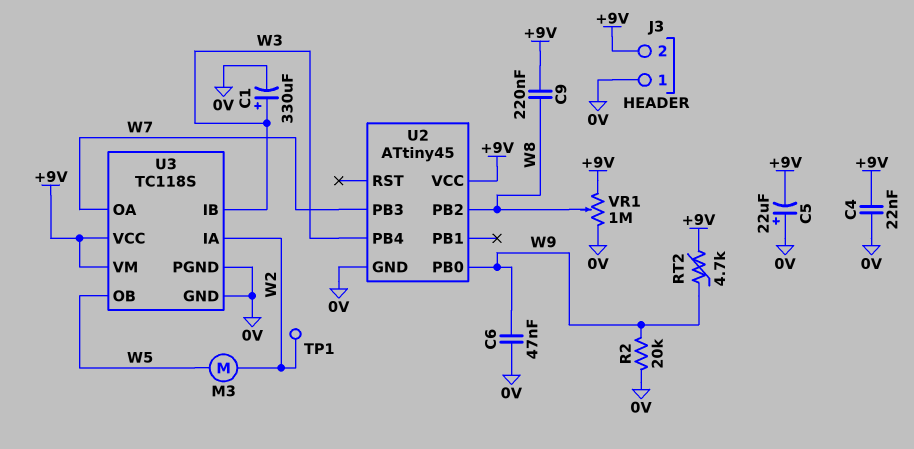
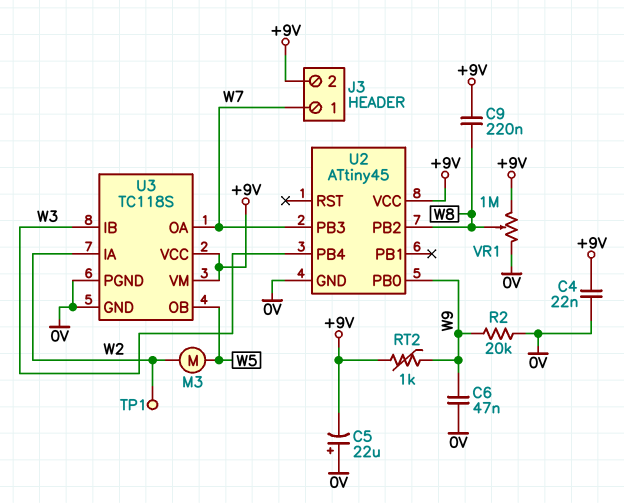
C1: 330uF (plus W3, minus 0V) -> none
J3 pin 1: 0V -> W7
RT2: 4.7k (+9V, W9) -> 1k (+9V, W9)

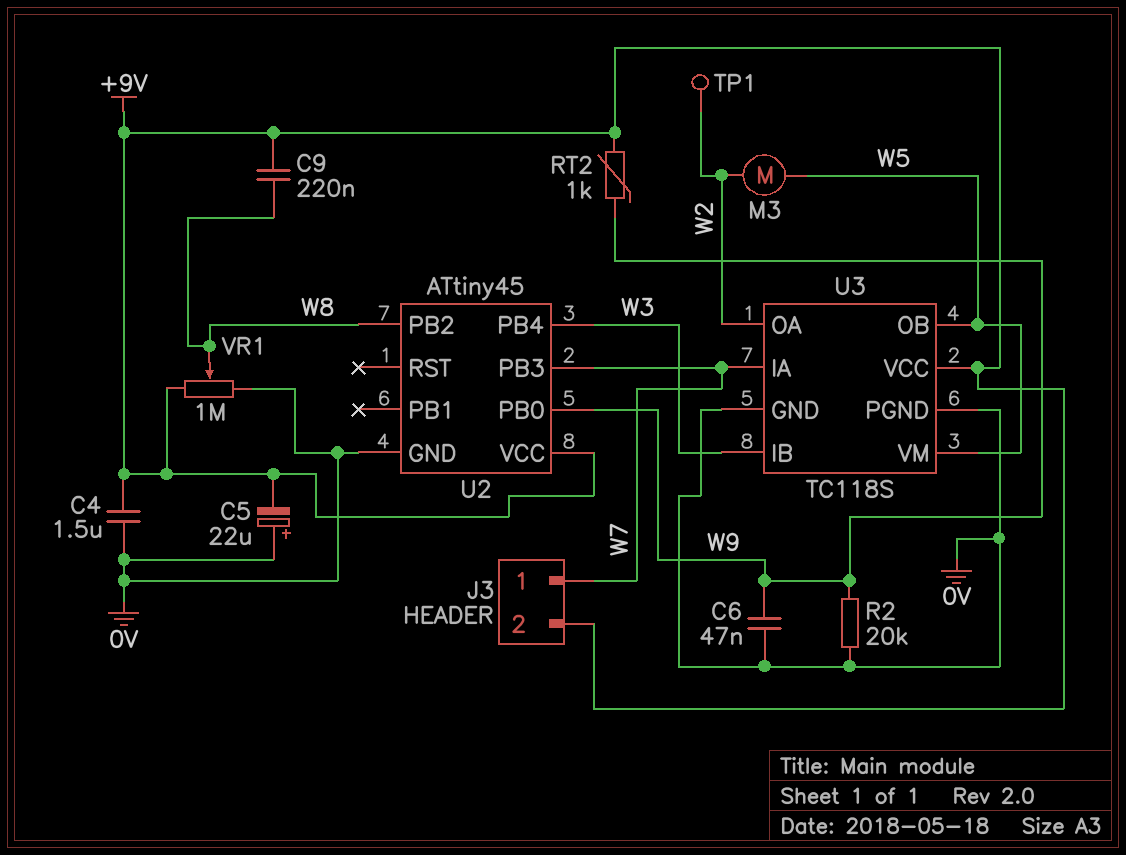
C4: 22nF (+9V, 0V) -> 1.5uF (+9V, 0V)
U3 pin IA: W2 -> W7
U3 pin OA: W7 -> W2
U3 pin VM: +9V -> W5

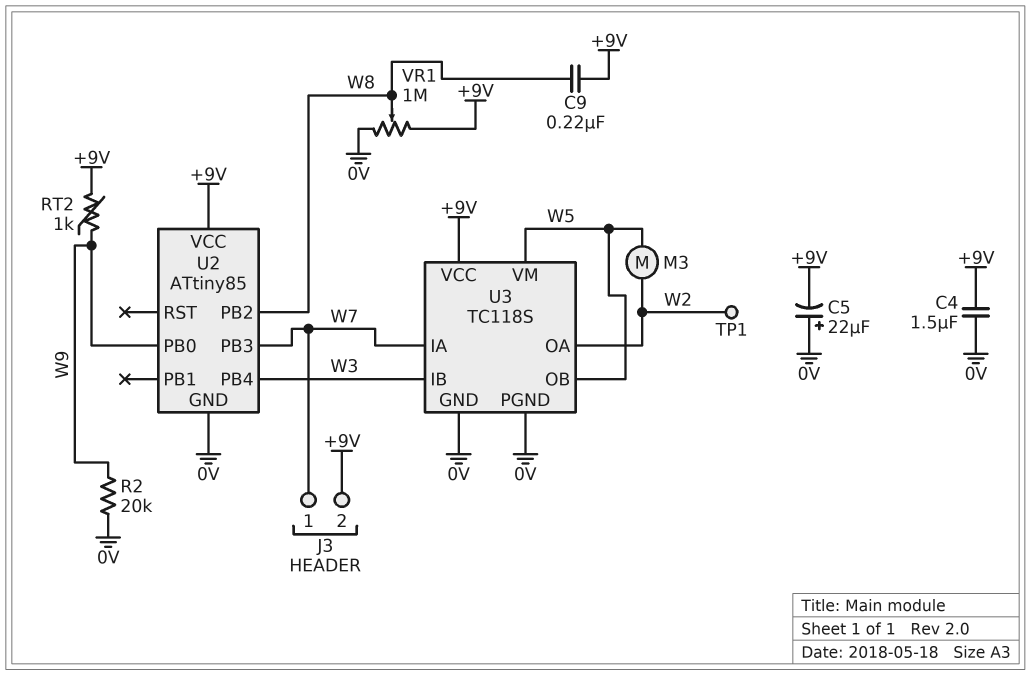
C6: 47nF (0V, W9) -> none
U2: ATtiny45 -> ATtiny85

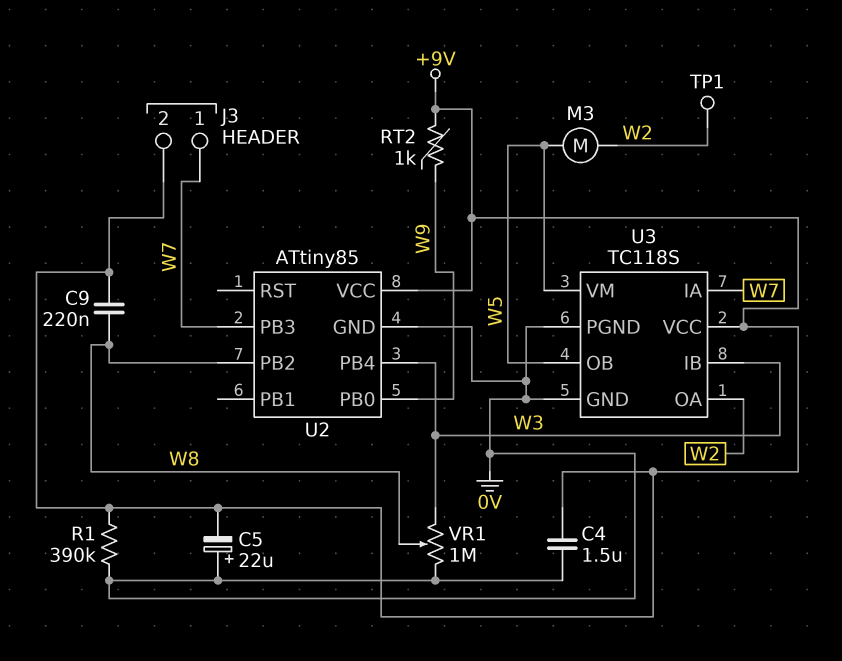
R1: none -> 390k (+9V, 0V)
R2: 20k (0V, W9) -> none
VR1: 1M (+9V, 0V, wiper W8) -> 1M (0V, W3, wiper W8)

